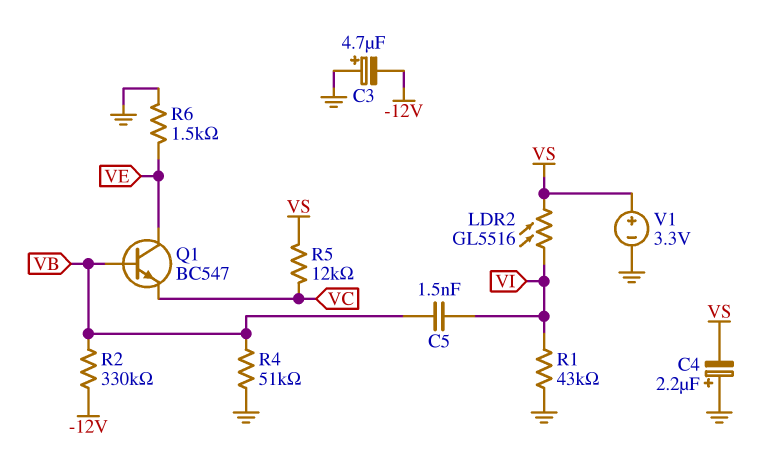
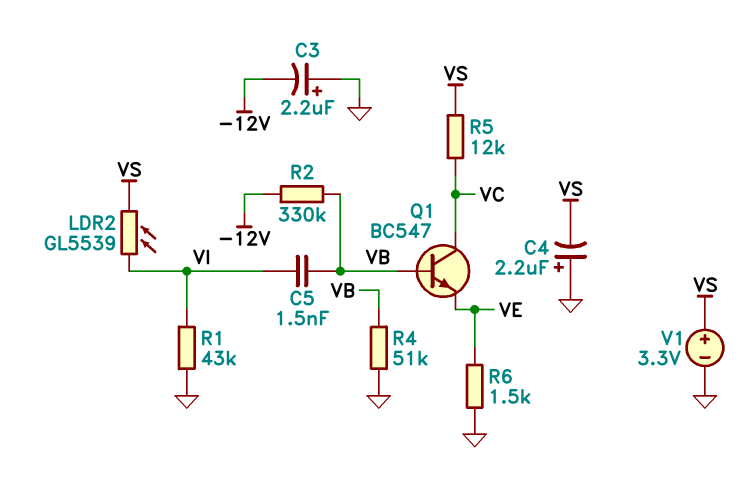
C3: 4.7uF (plus GND, minus -12V) -> 2.2uF (plus GND, minus -12V)
LDR2: GL5516 (VI, VS) -> GL5539 (VI, VS)
Q1: NPN BC547 (B VB, C VE, E VC) -> NPN BC547 (B VB, C VC, E VE)

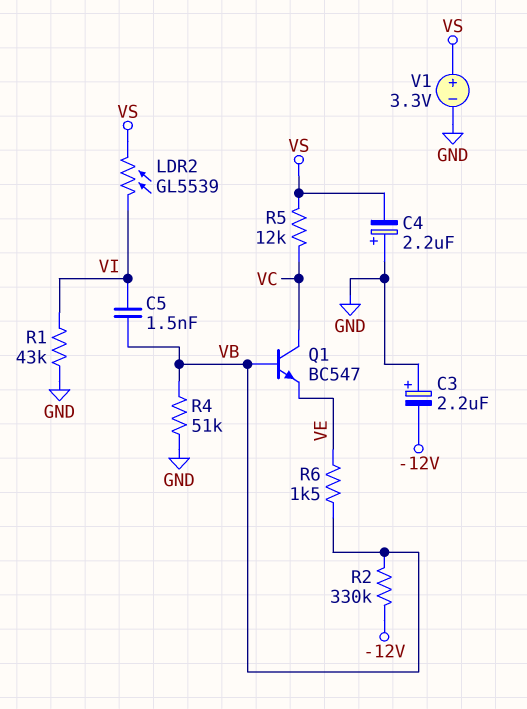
R6: 1.5k (GND, VE) -> 1.5k (VB, VE)

